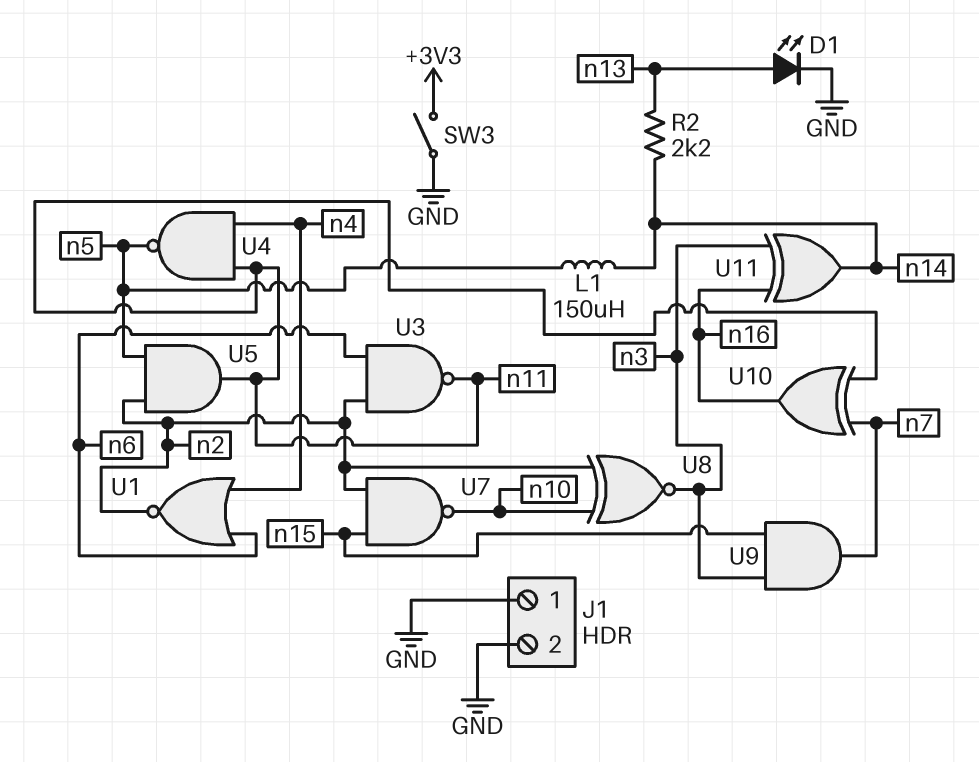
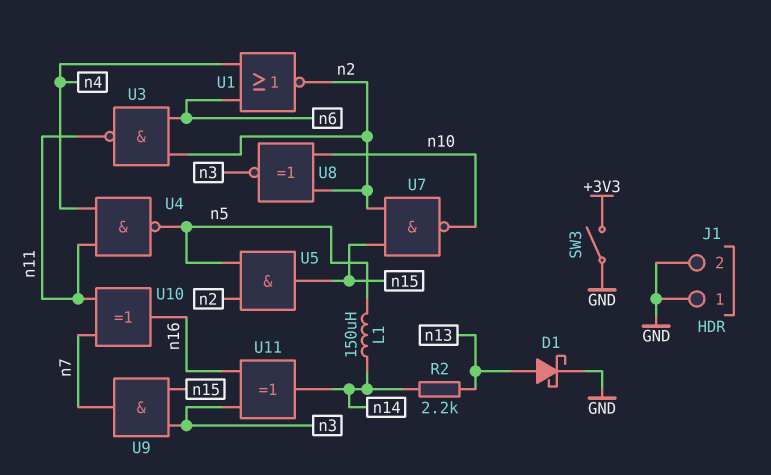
D1: LED (A n13, K GND) -> schottky (A n13, K GND)
U5: AND (in n2, in n5, out n11) -> AND (in n2, in n5, out n15)

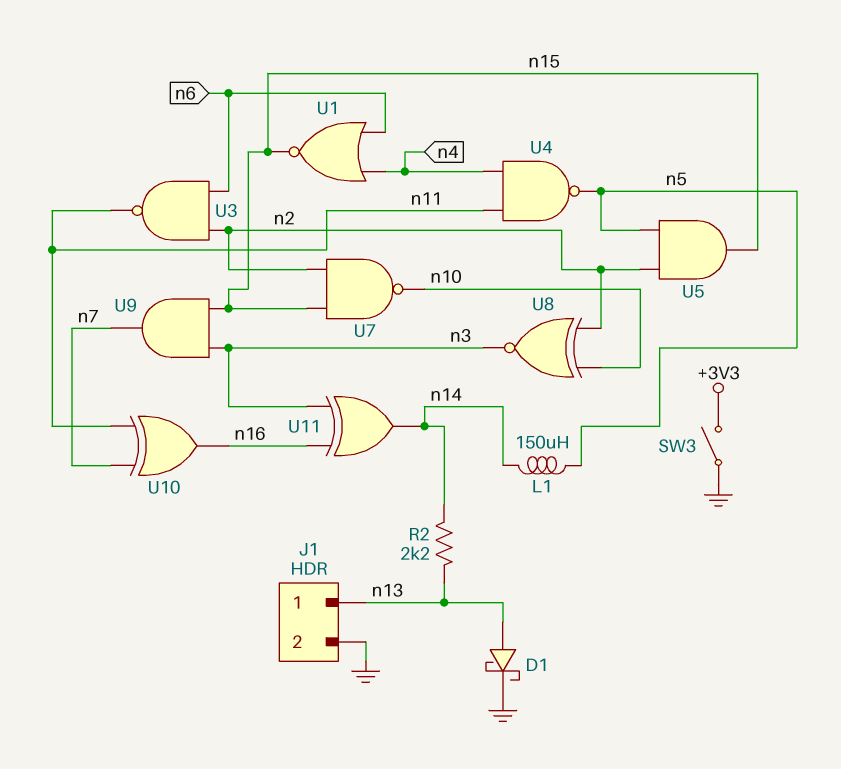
J1 pin 1: GND -> n13
U1: NOR (in n4, in n6, out n2) -> NOR (in n4, in n6, out n15)

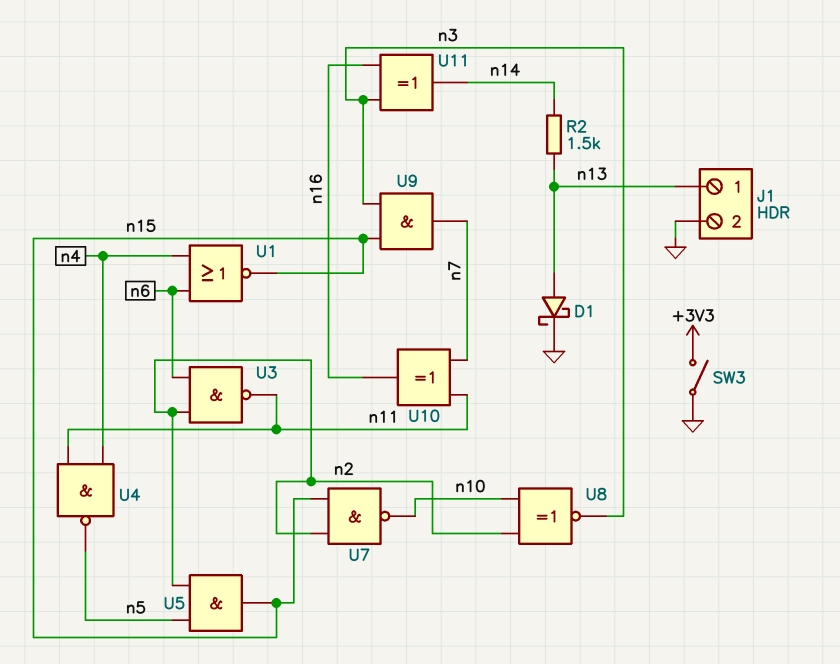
L1: 150uH (n5, n14) -> none
R2: 2.2k (n13, n14) -> 1.5k (n13, n14)

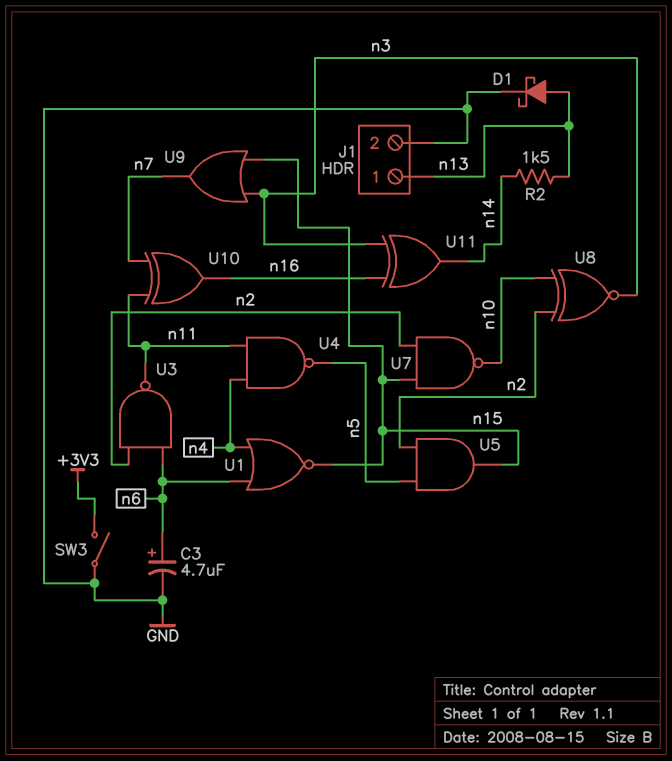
C3: none -> 4.7uF (plus n6, minus GND)
U9: AND (in n3, in n15, out n7) -> OR (in n3, in n15, out n7)

